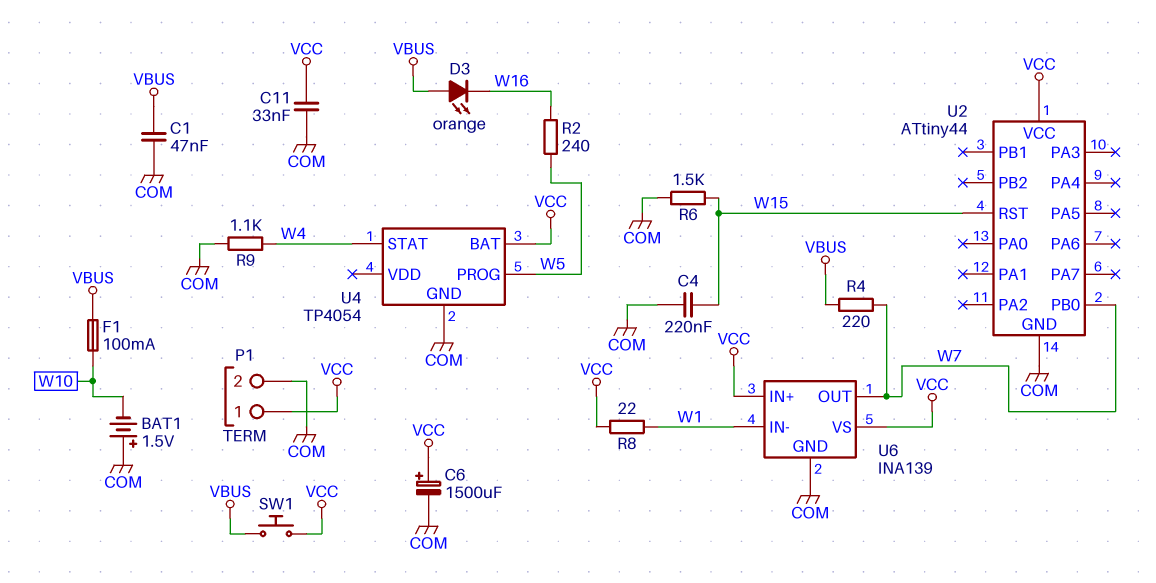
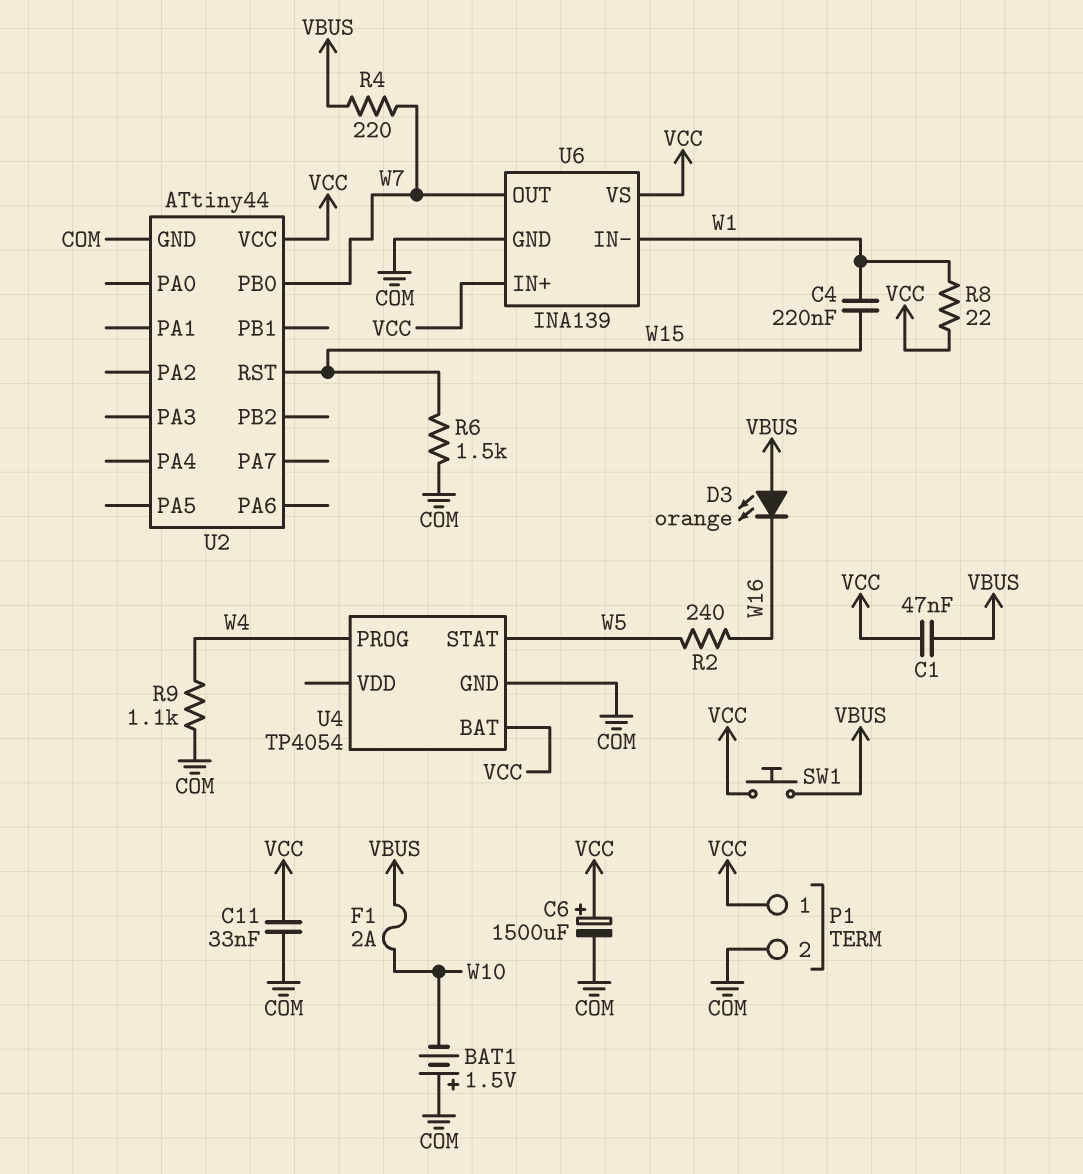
C1: 47nF (COM, VBUS) -> 47nF (VBUS, VCC)
C4: 220nF (COM, W15) -> 220nF (W1, W15)
F1: 100mA (VBUS, W10) -> 2A (VBUS, W10)
U4 pin PROG: W5 -> W4
U4 pin STAT: W4 -> W5

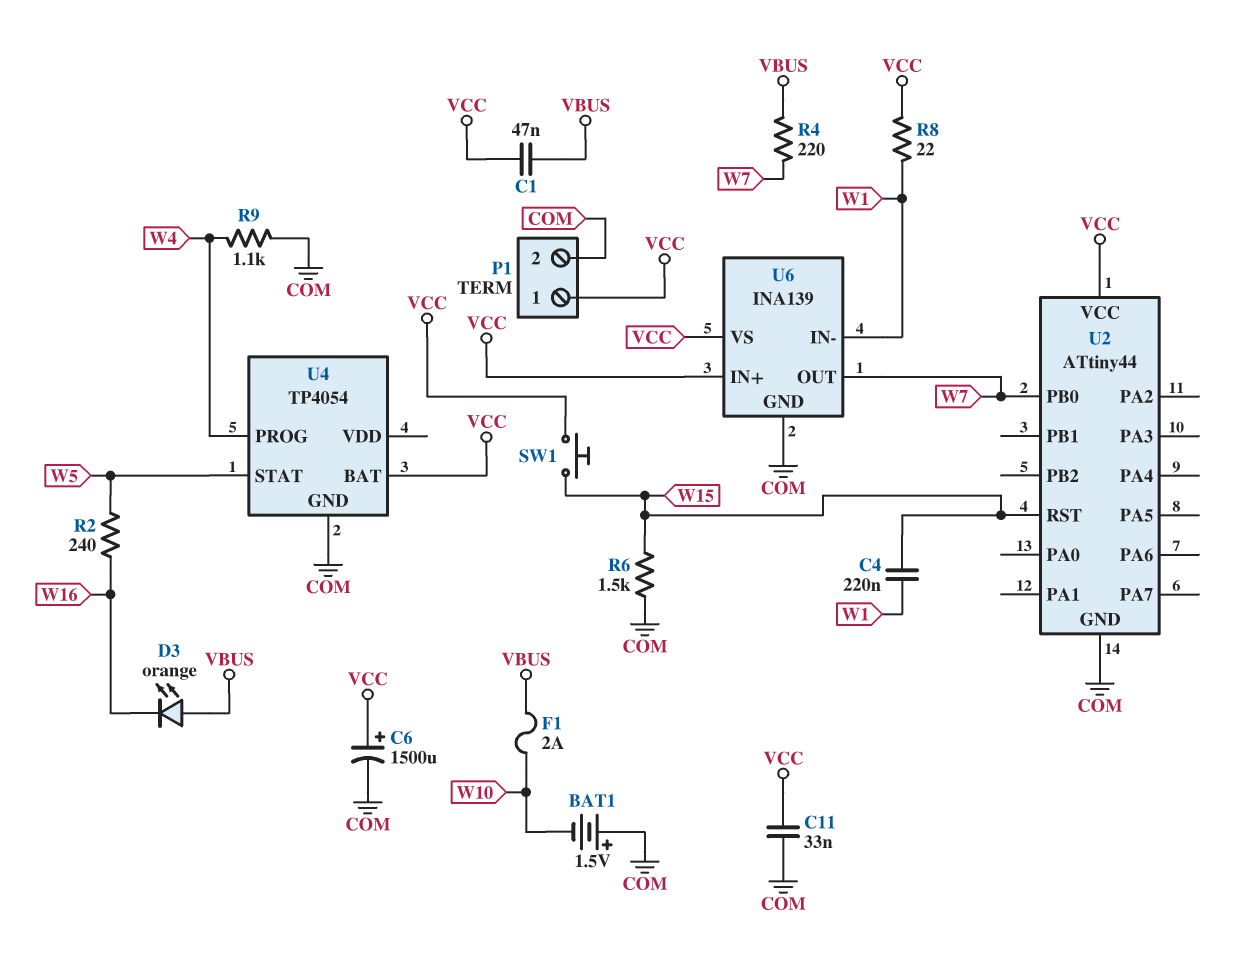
SW1: button (VBUS, VCC) -> button (VCC, W15)

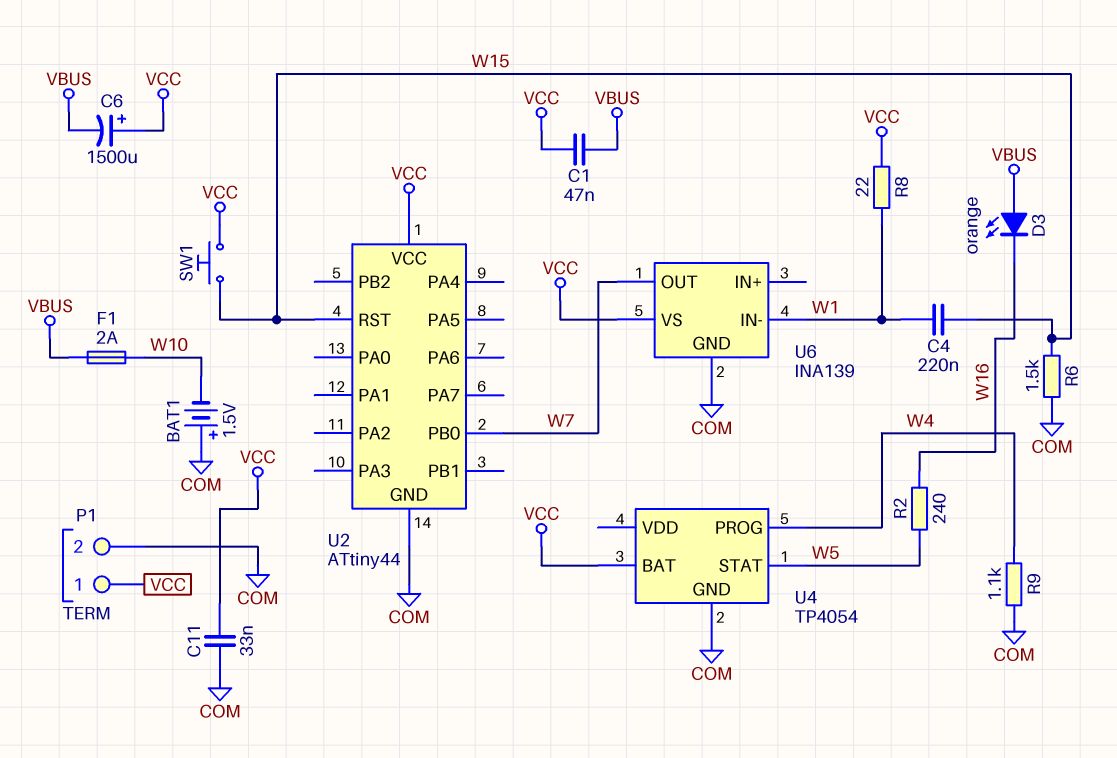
C6: 1500uF (plus VCC, minus COM) -> 1500uF (plus VCC, minus VBUS)
R4: 220 (VBUS, W7) -> none
U6 pin IN+: VCC -> none

